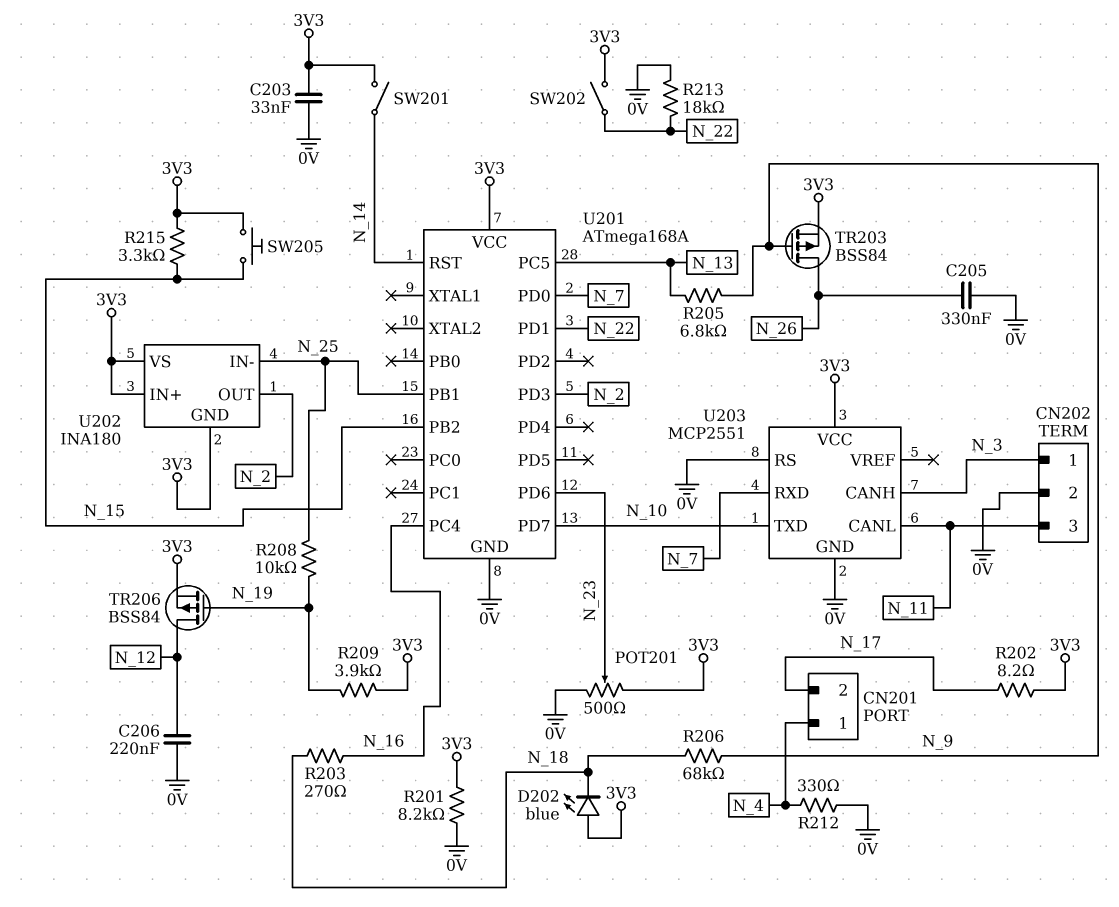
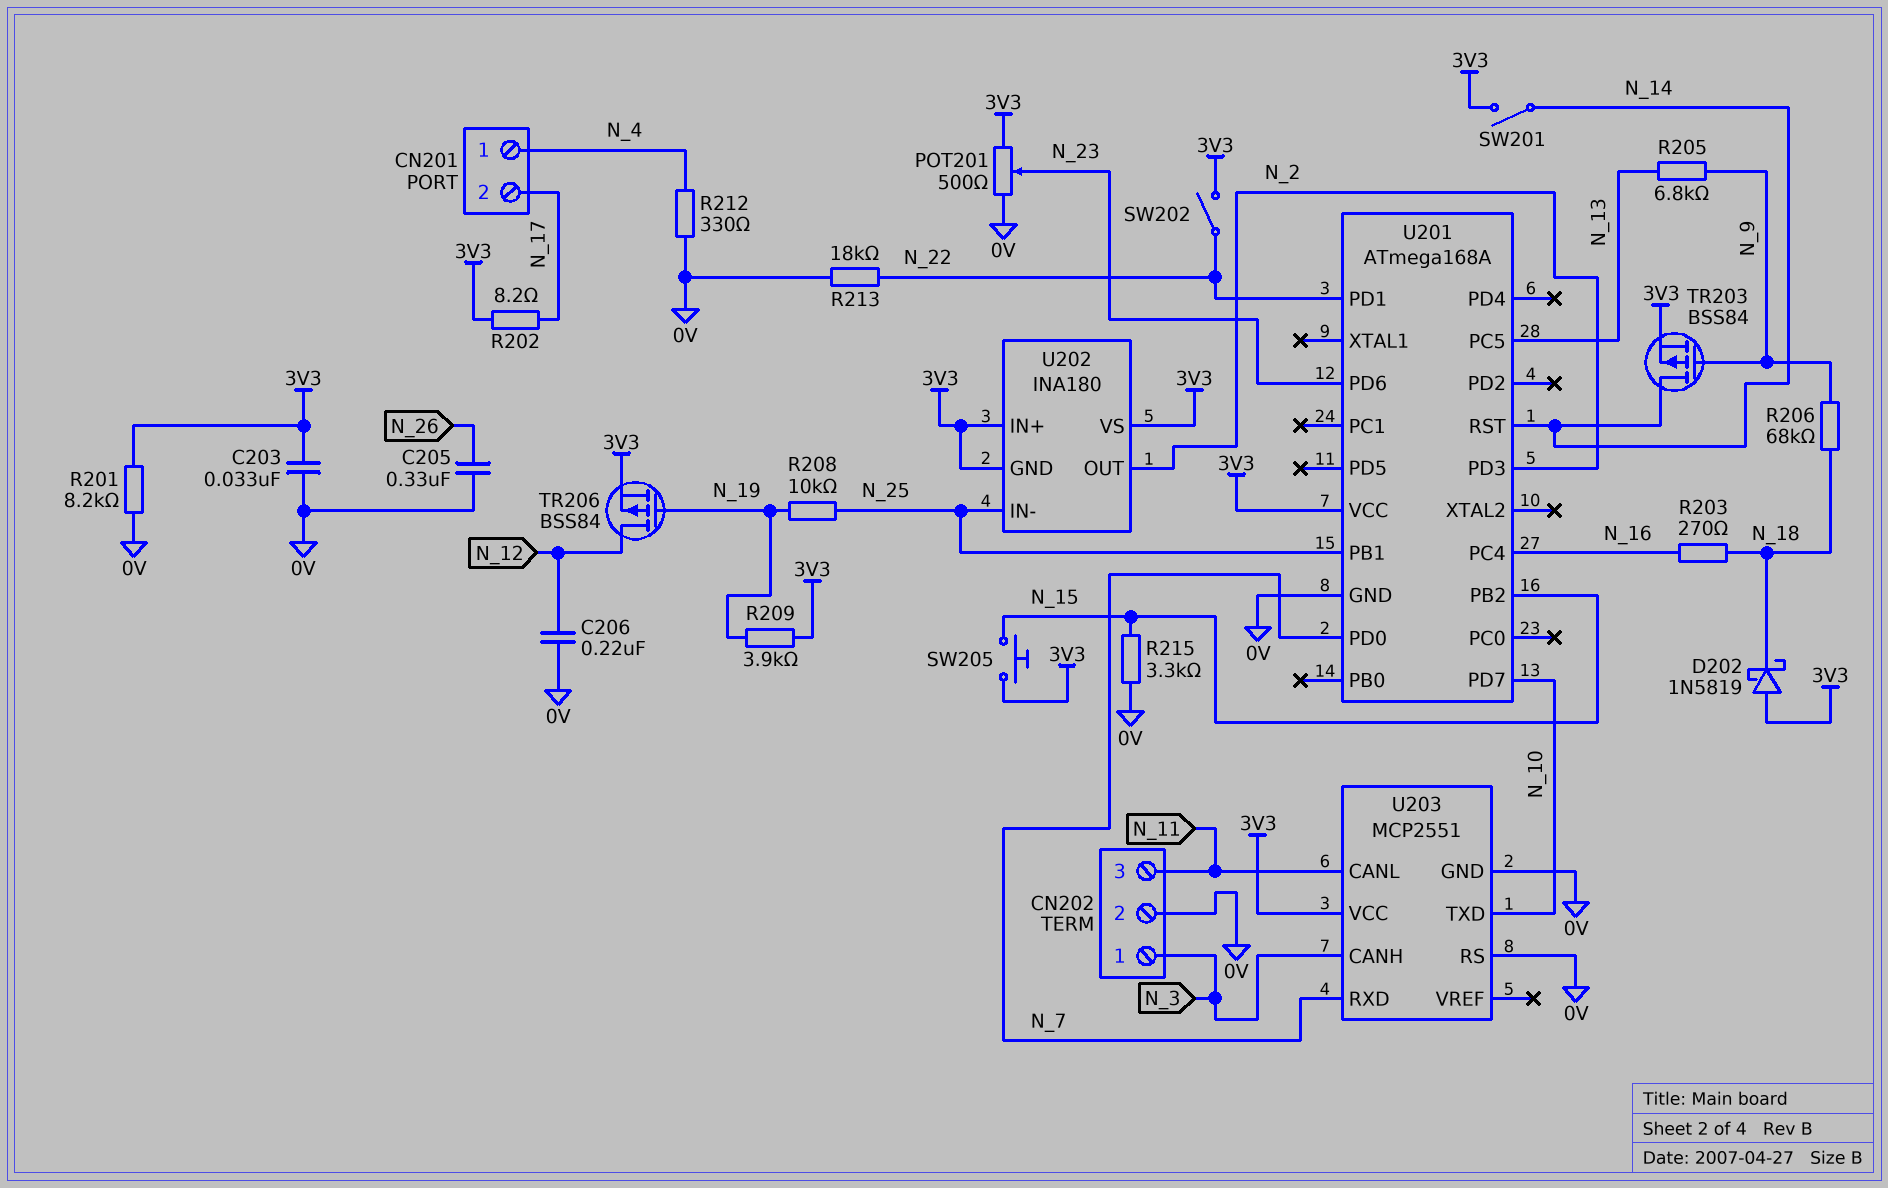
D202: LED blue (A 3V3, K N_18) -> schottky 1N5819 (A 3V3, K N_18)
R215: 3.3k (3V3, N_15) -> 3.3k (0V, N_15)
TR203: PMOS BSS84 (G N_9, D N_26, S 3V3) -> PMOS BSS84 (G N_9, D N_14, S 3V3)

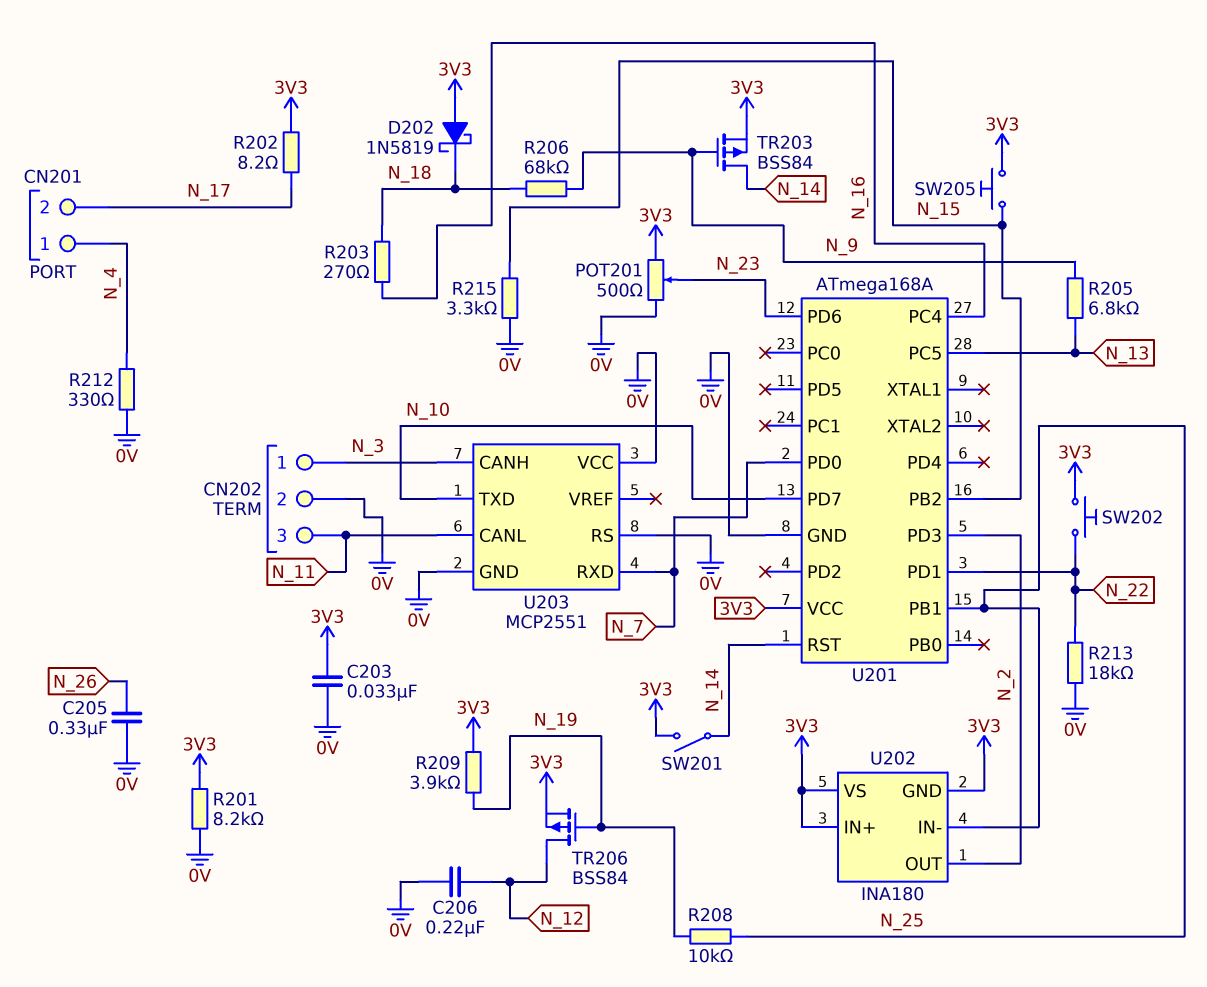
SW202: switch (3V3, N_22) -> button (3V3, N_22)
U203 pin VCC: 3V3 -> 0V

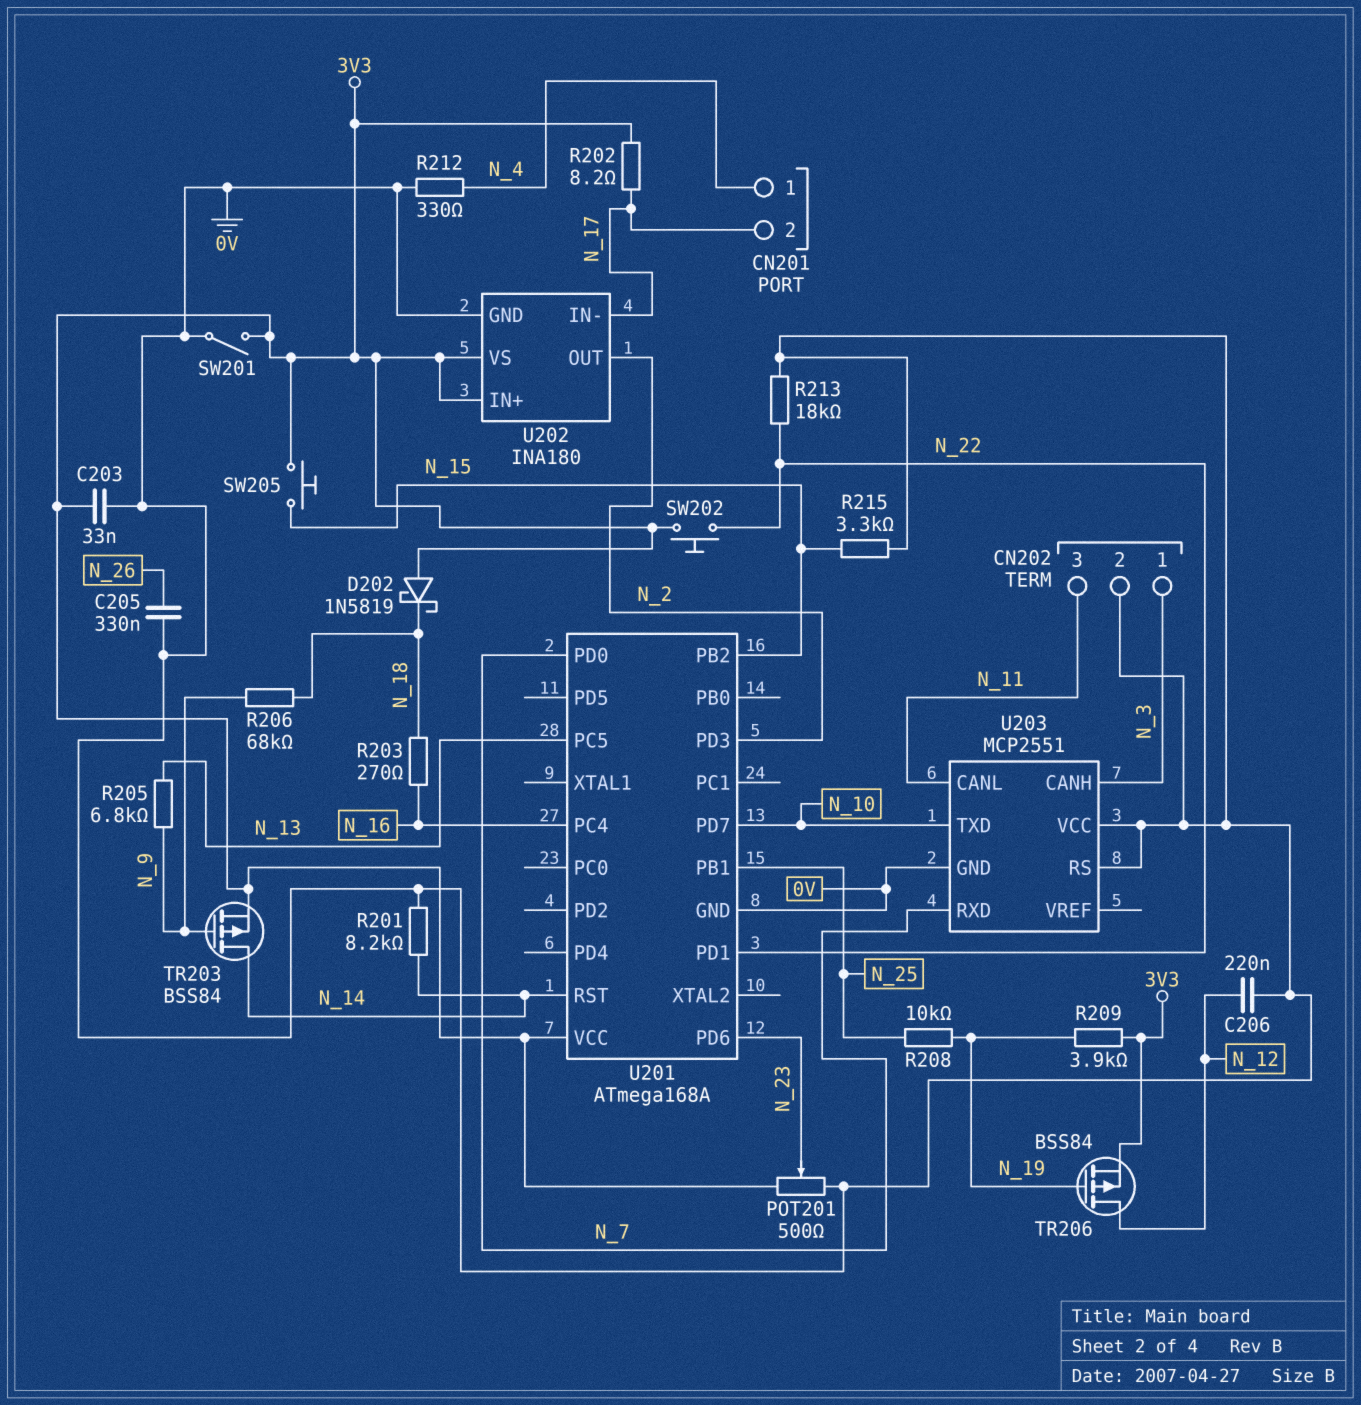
R201: 8.2k (0V, 3V3) -> 8.2k (0V, N_14)
SW201: switch (3V3, N_14) -> switch (0V, 3V3)
U202 pin GND: 3V3 -> 0V
U202 pin IN-: N_25 -> N_17

